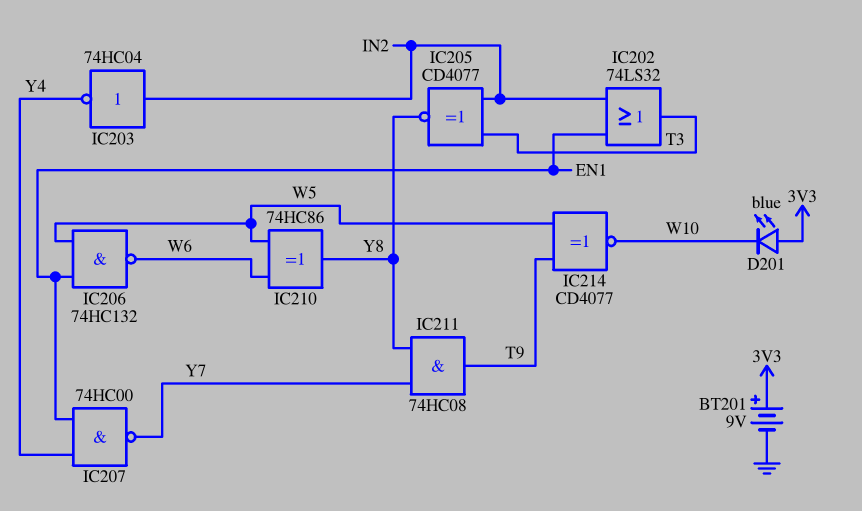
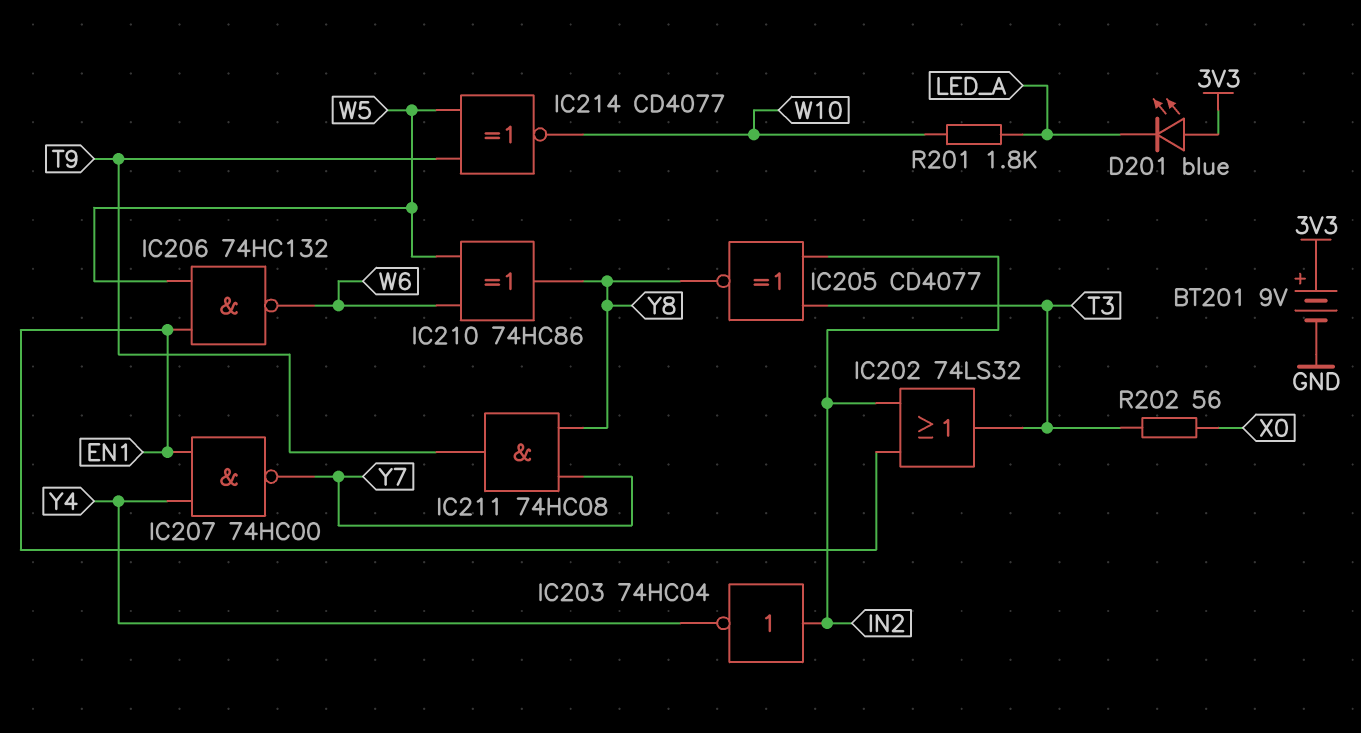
D201: LED blue (A 3V3, K W10) -> LED blue (A 3V3, K LED_A)
R201: none -> 1.8k (LED_A, W10)
R202: none -> 56 (T3, X0)

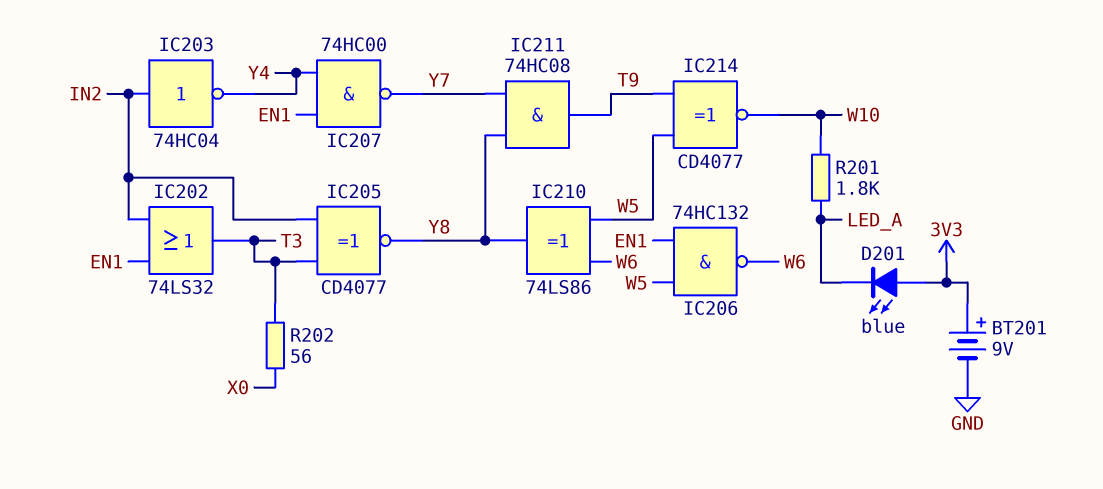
IC210: XOR 74HC86 (in W5, in W6, out Y8) -> XOR 74LS86 (in W5, in W6, out Y8)

